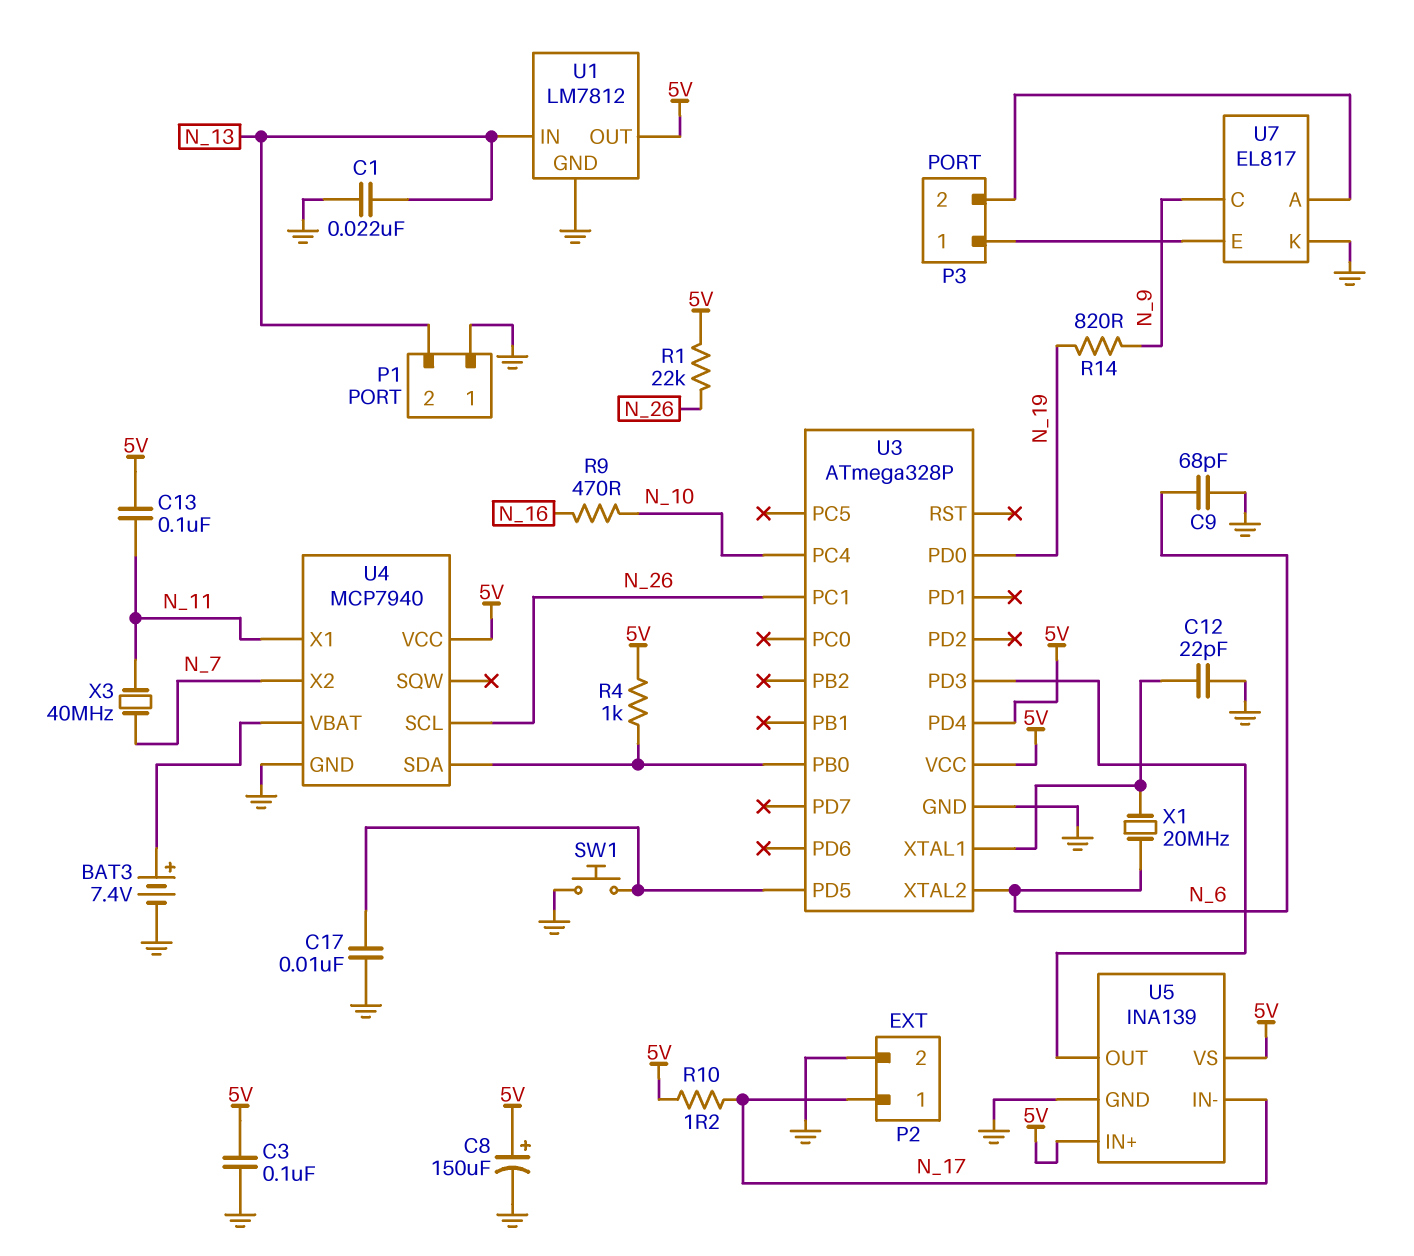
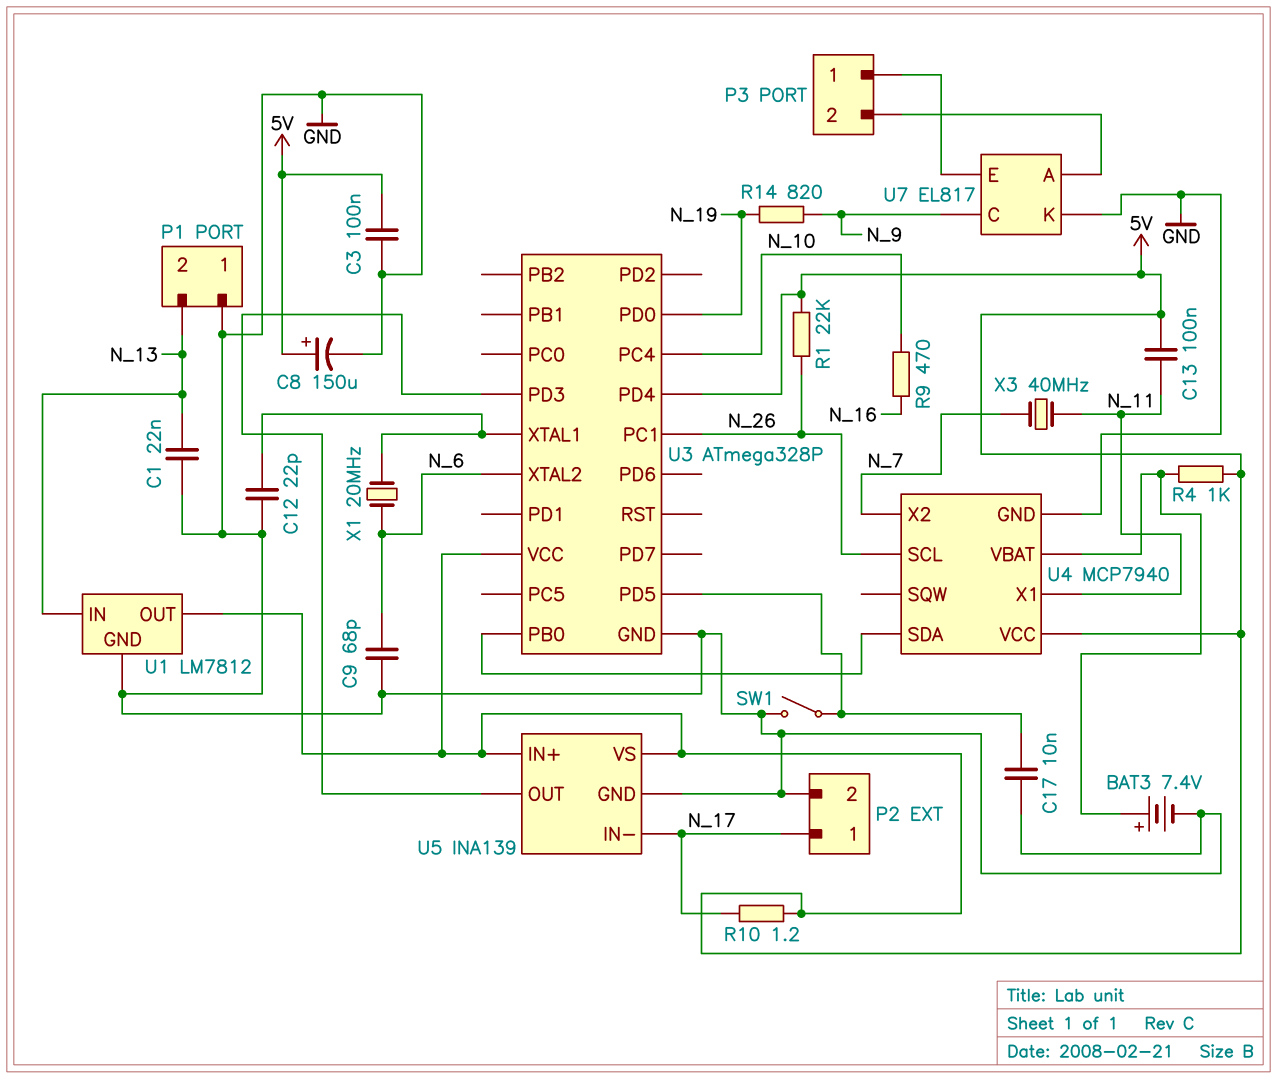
R4: 1k (5V, U3/PB0) -> 1k (5V, U4/VBAT)
SW1: button (GND, U3/PD5) -> switch (GND, U3/PD5)

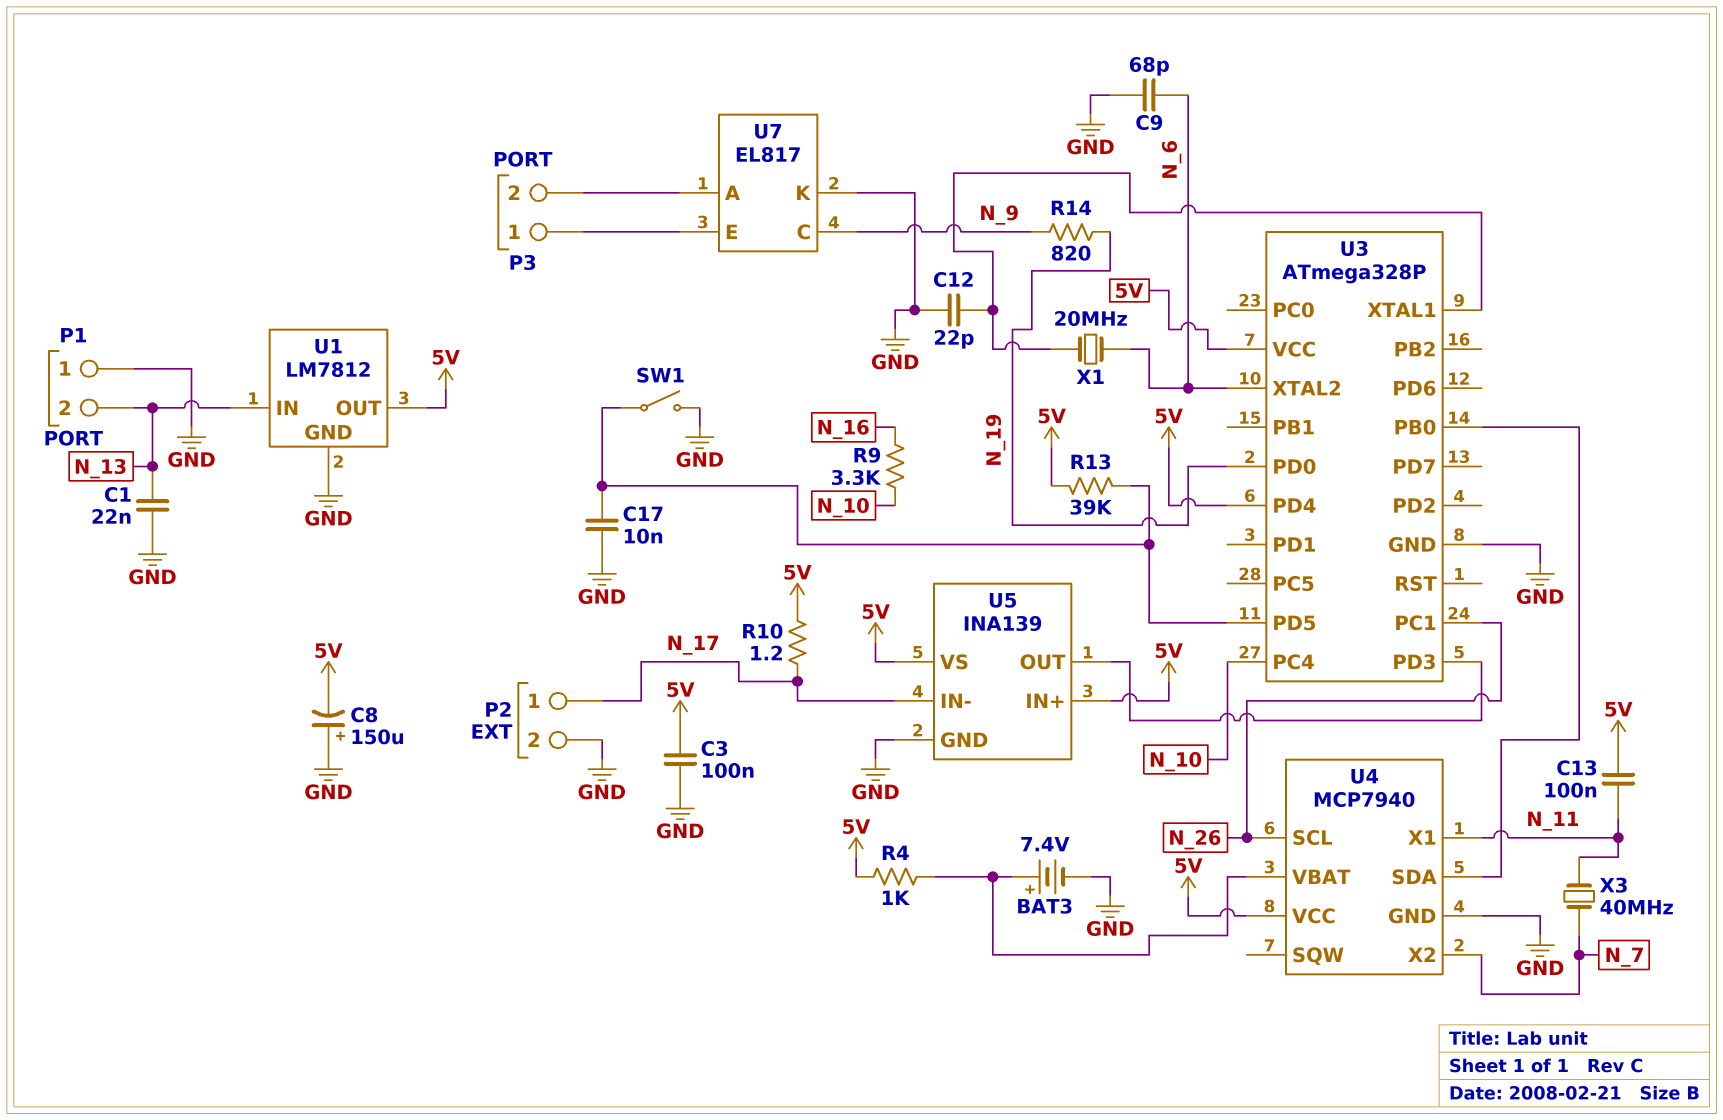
C8: 150uF (plus 5V, minus GND) -> 150uF (plus GND, minus 5V)
R1: 22k (5V, N_26) -> none
R9: 470 (N_10, N_16) -> 3.3k (N_10, N_16)
R13: none -> 39k (5V, U3/PD5)

